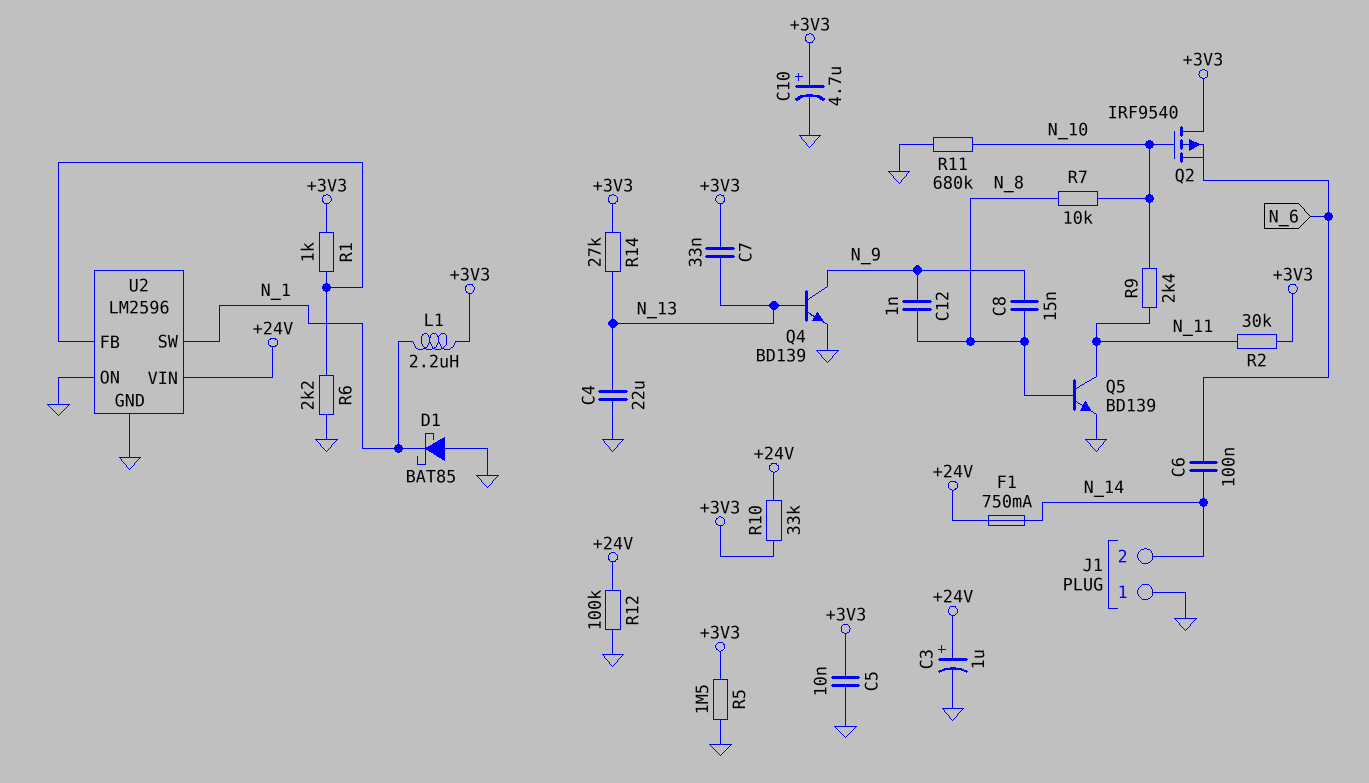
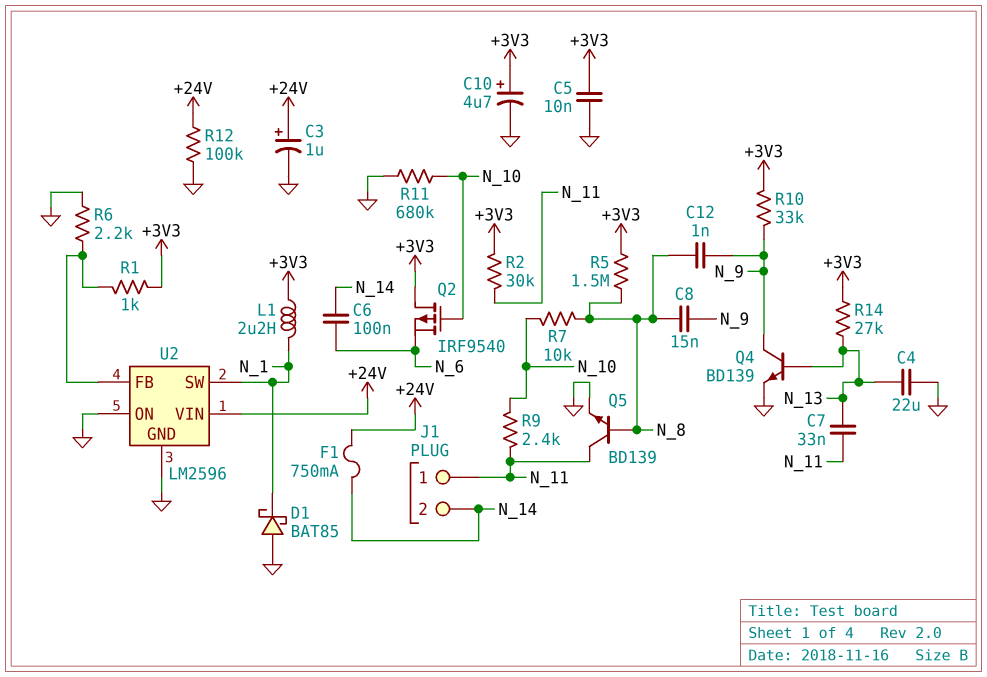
C7: 33nF (+3V3, N_13) -> 33nF (N_11, N_13)
J1 pin 1: GND -> N_11
R5: 1.5M (+3V3, GND) -> 1.5M (+3V3, N_8)
R10: 33k (+3V3, +24V) -> 33k (+3V3, N_9)

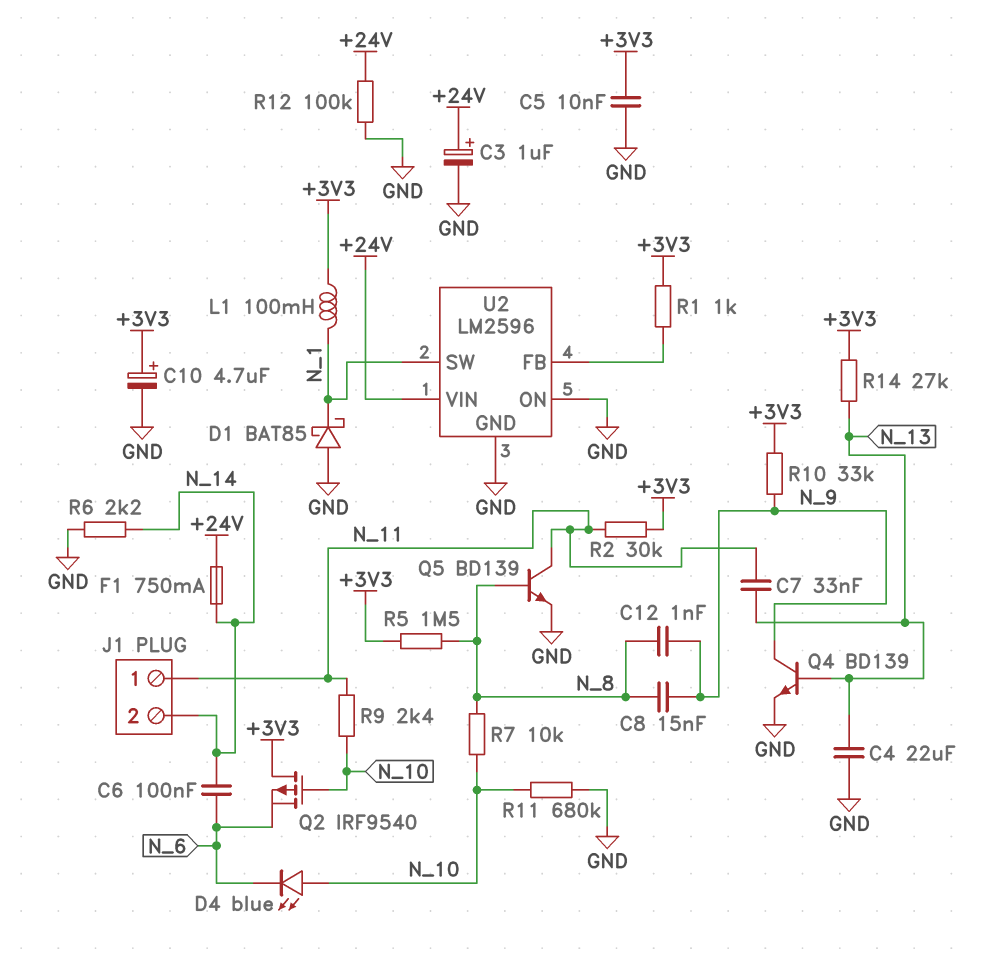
D4: none -> LED blue (A N_10, K N_6)
L1: 2.2uH (+3V3, N_1) -> 100mH (+3V3, N_1)
R6: 2.2k (GND, U2/FB) -> 2.2k (GND, N_14)

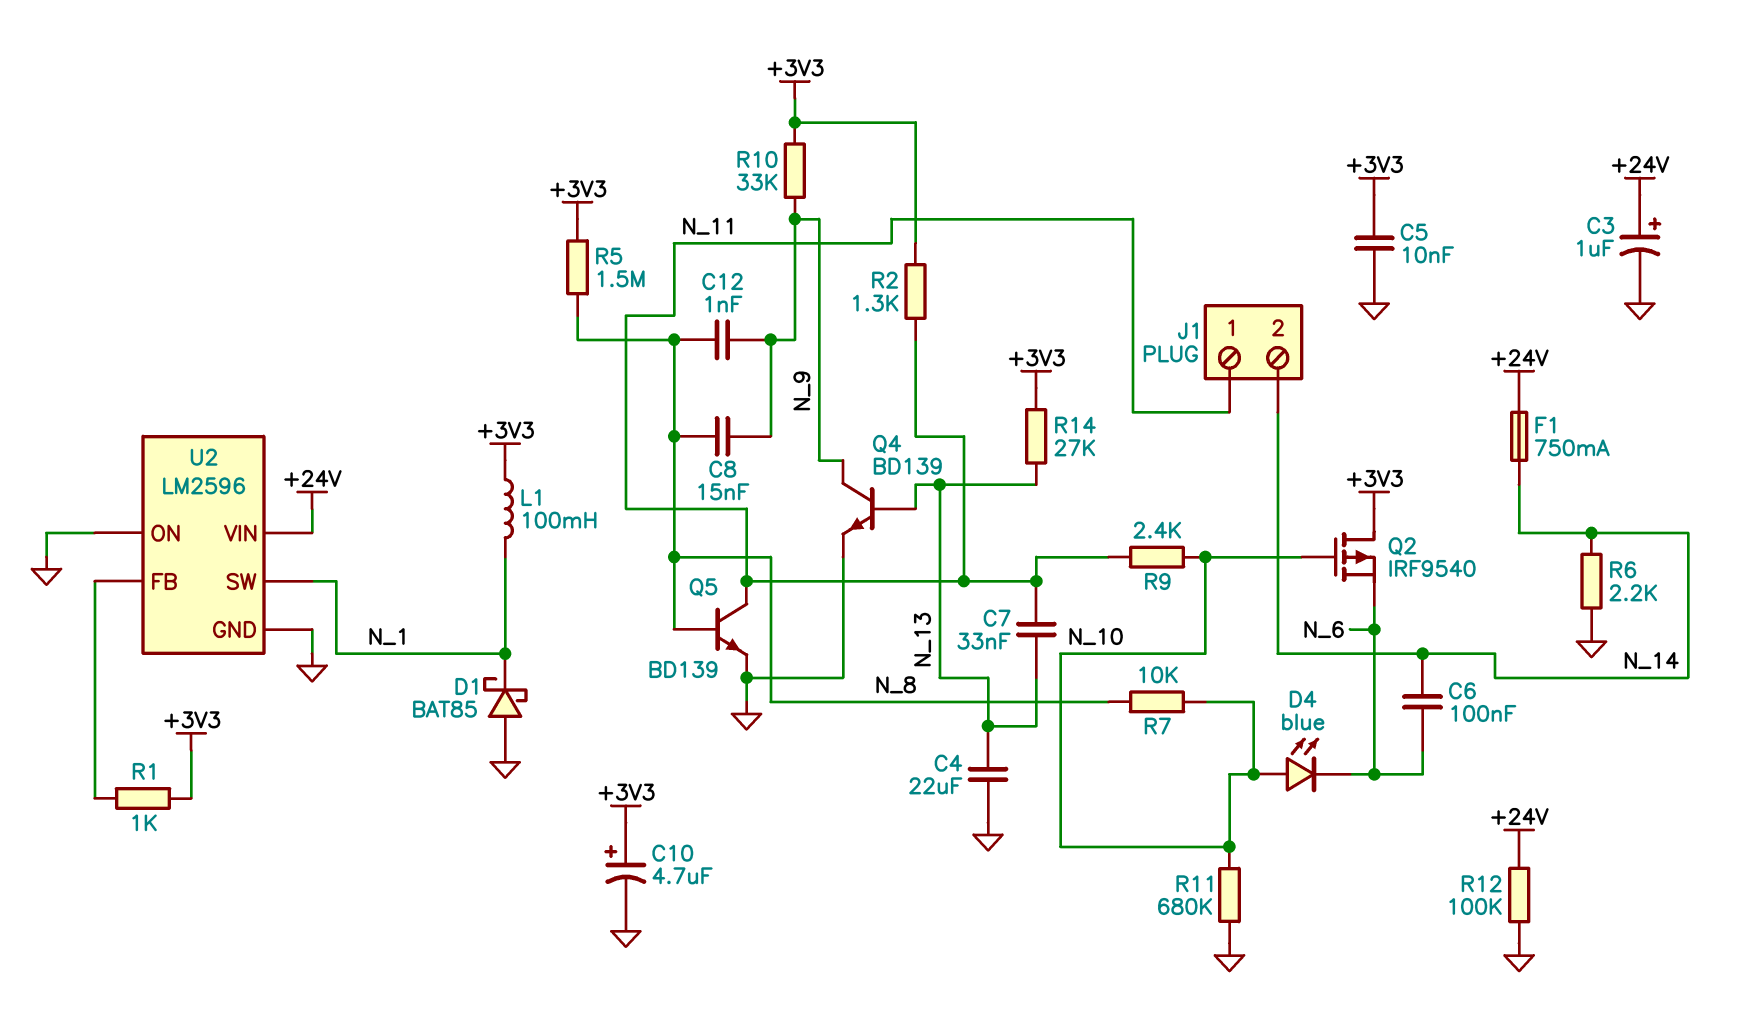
R2: 30k (+3V3, N_11) -> 1.3k (+3V3, N_11)

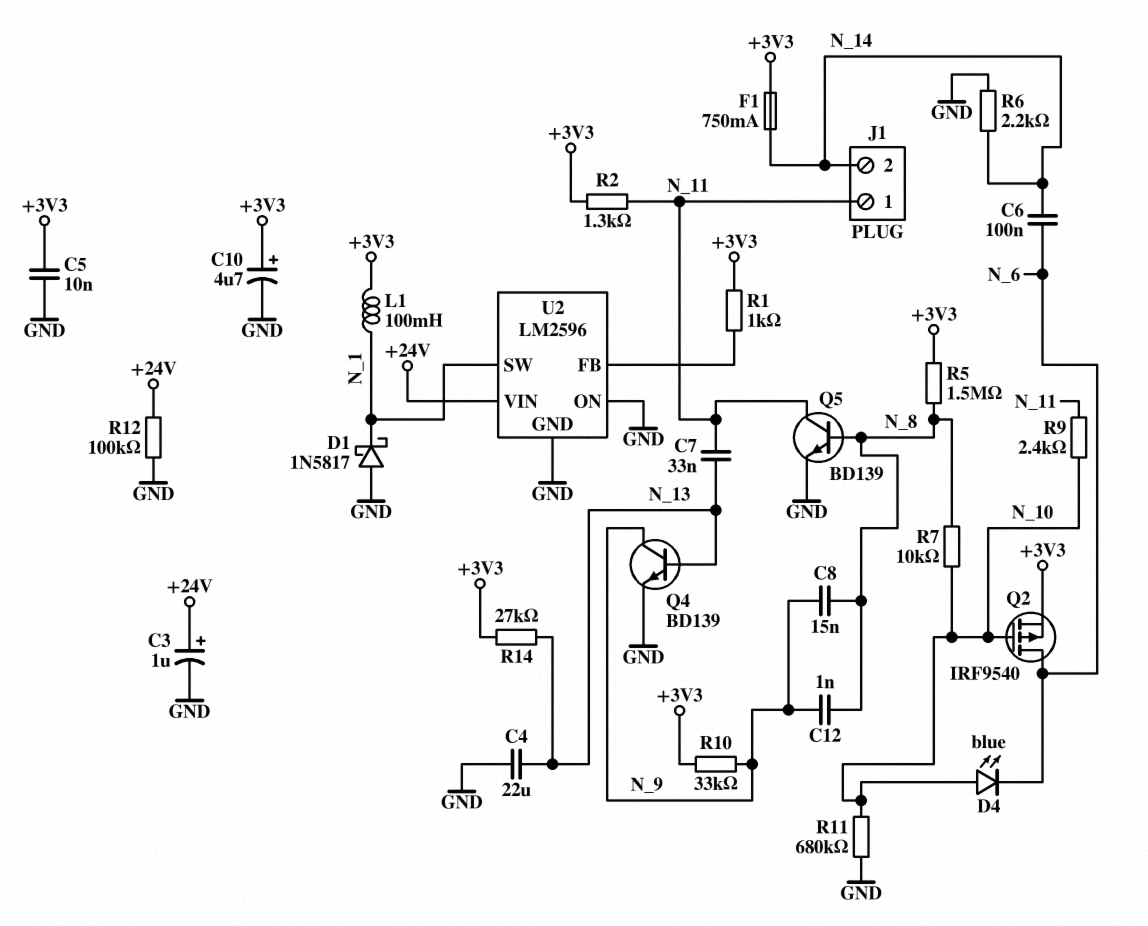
D1: schottky BAT85 (A GND, K N_1) -> schottky 1N5817 (A GND, K N_1)
F1: 750mA (+24V, N_14) -> 750mA (+3V3, N_14)
Q2: PMOS IRF9540 (G N_10, D +3V3, S N_6) -> PMOS IRF9540 (G N_10, D N_6, S +3V3)

